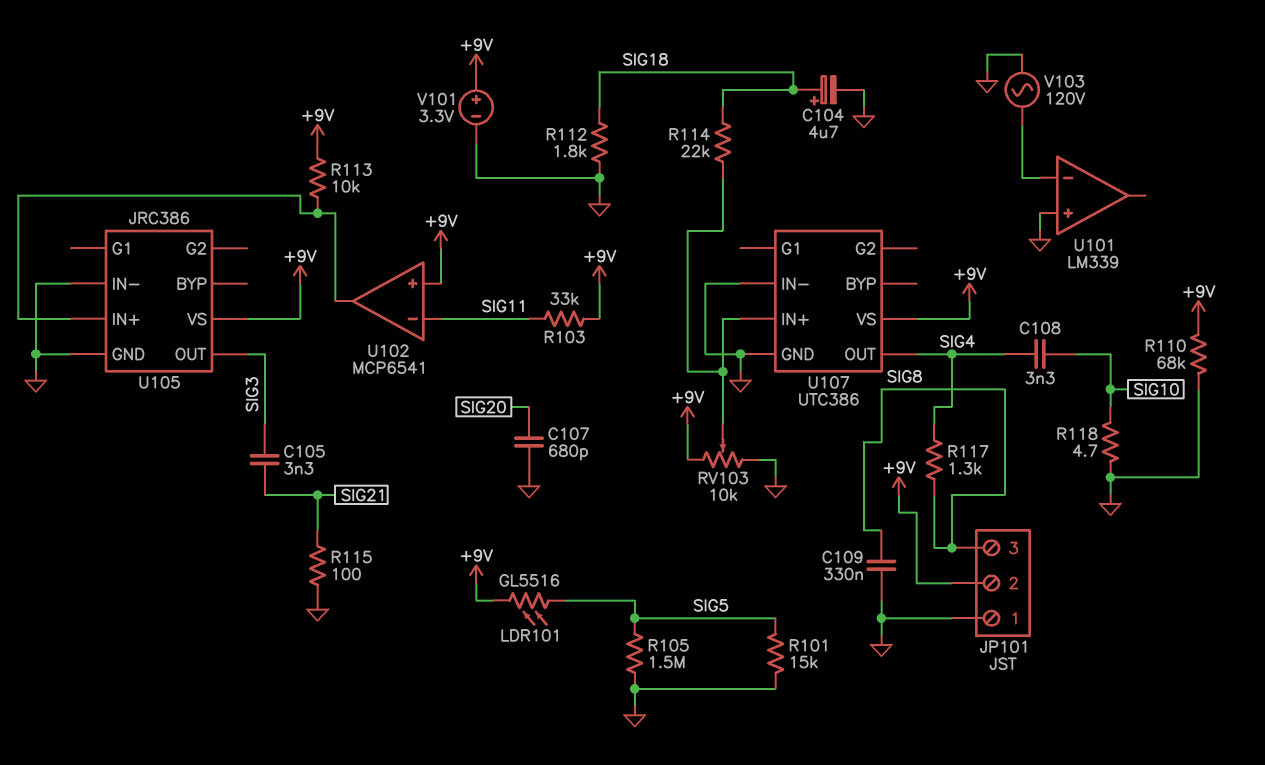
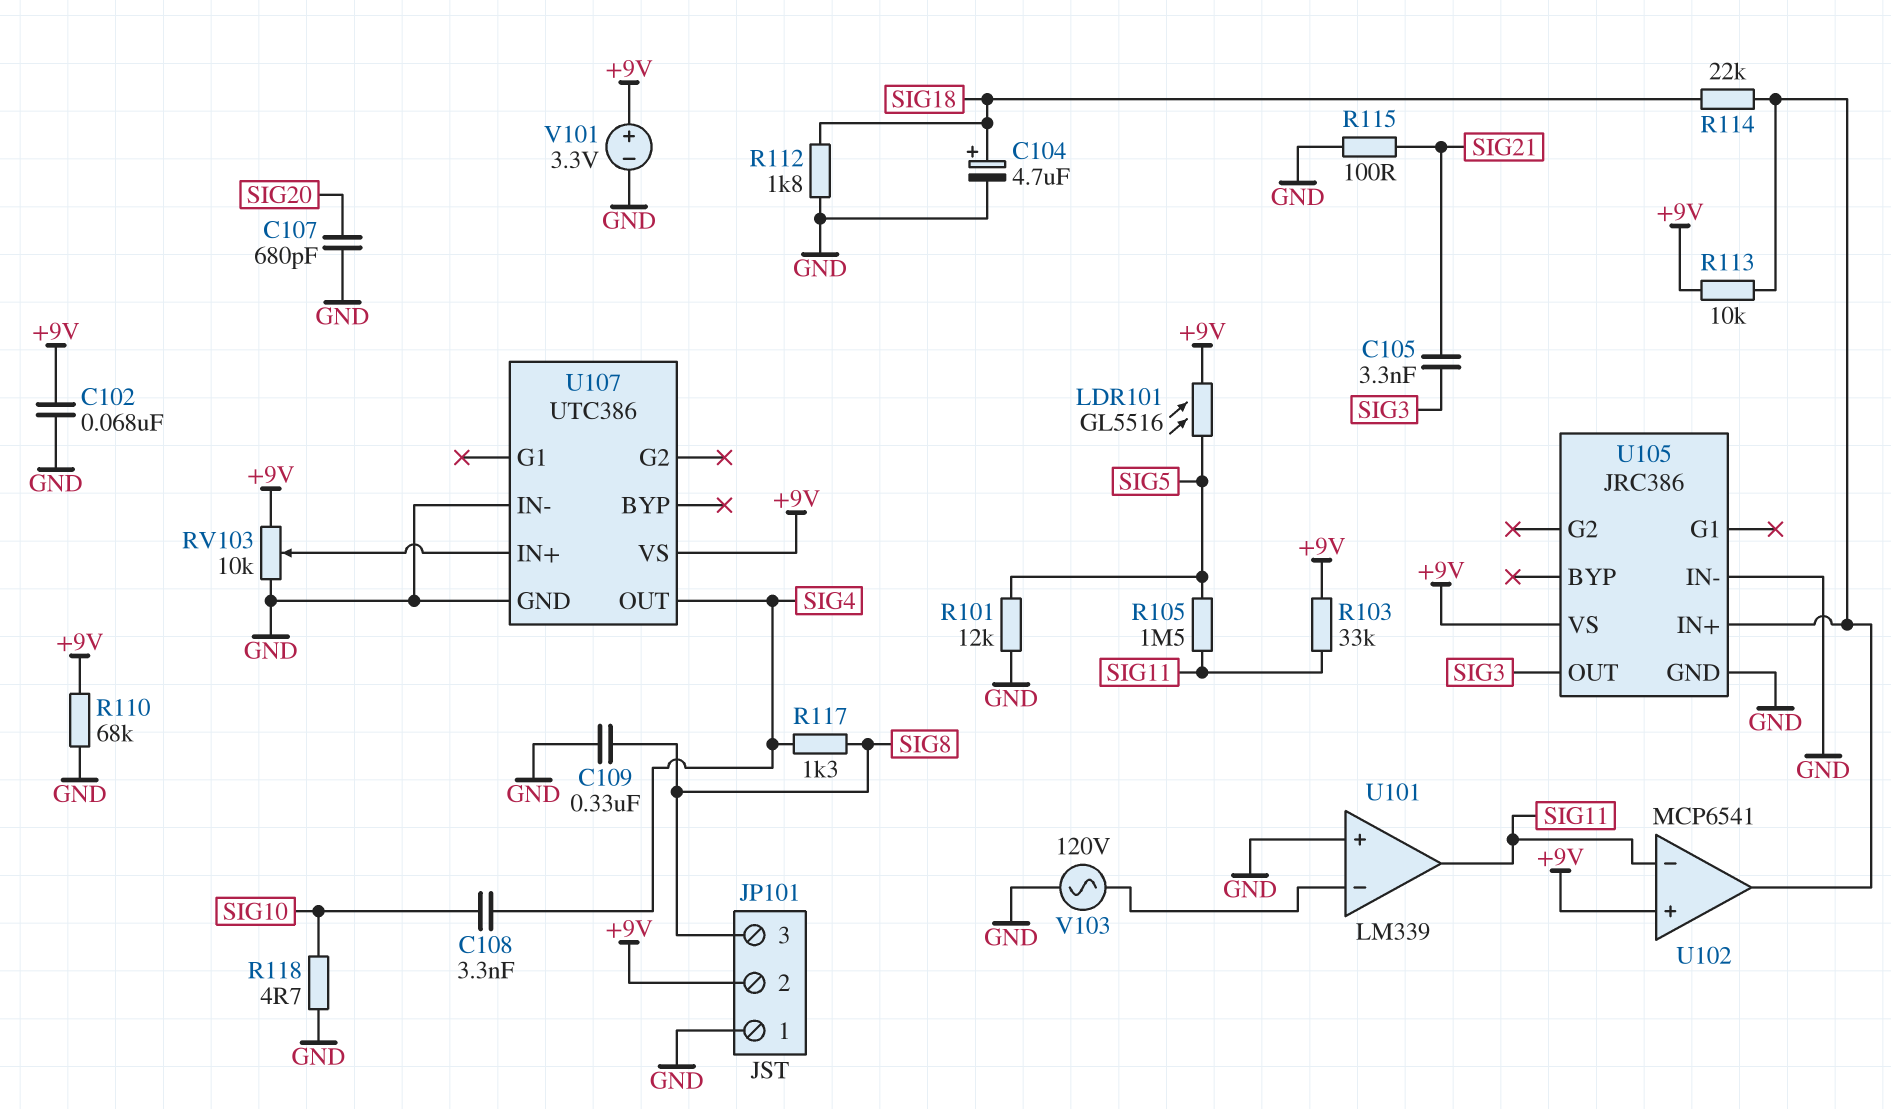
C102: none -> 68nF (+9V, GND)
R101: 15k (GND, SIG5) -> 12k (GND, SIG5)
R105: 1.5M (GND, SIG5) -> 1.5M (SIG5, SIG11)
R114: 22k (SIG18, U107/IN+) -> 22k (SIG18, U102/out)
U101 pin out: none -> SIG11

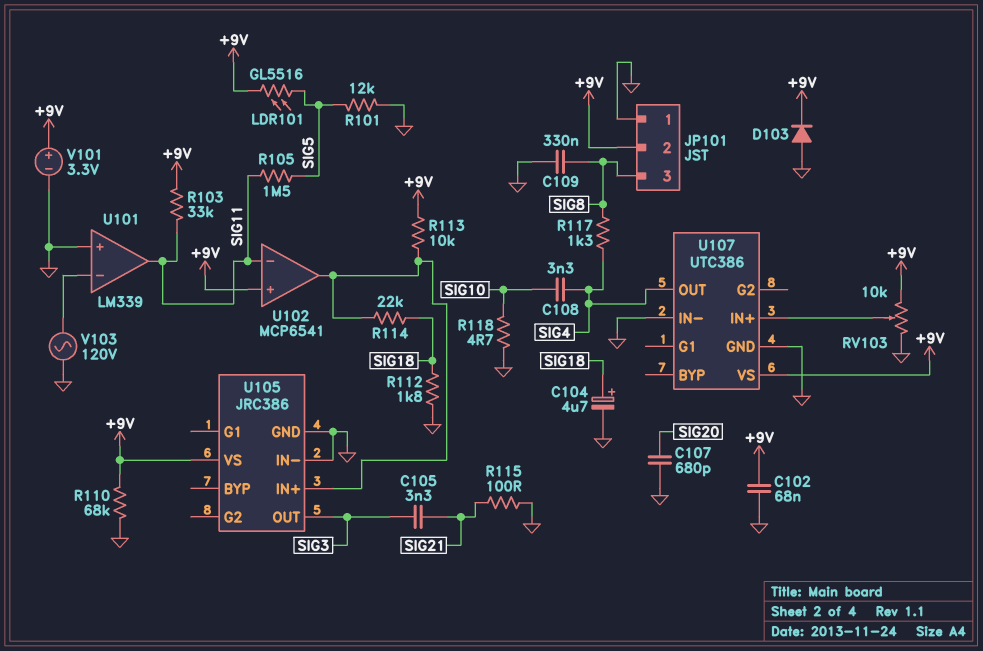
D103: none -> diode (A GND, K +9V)

